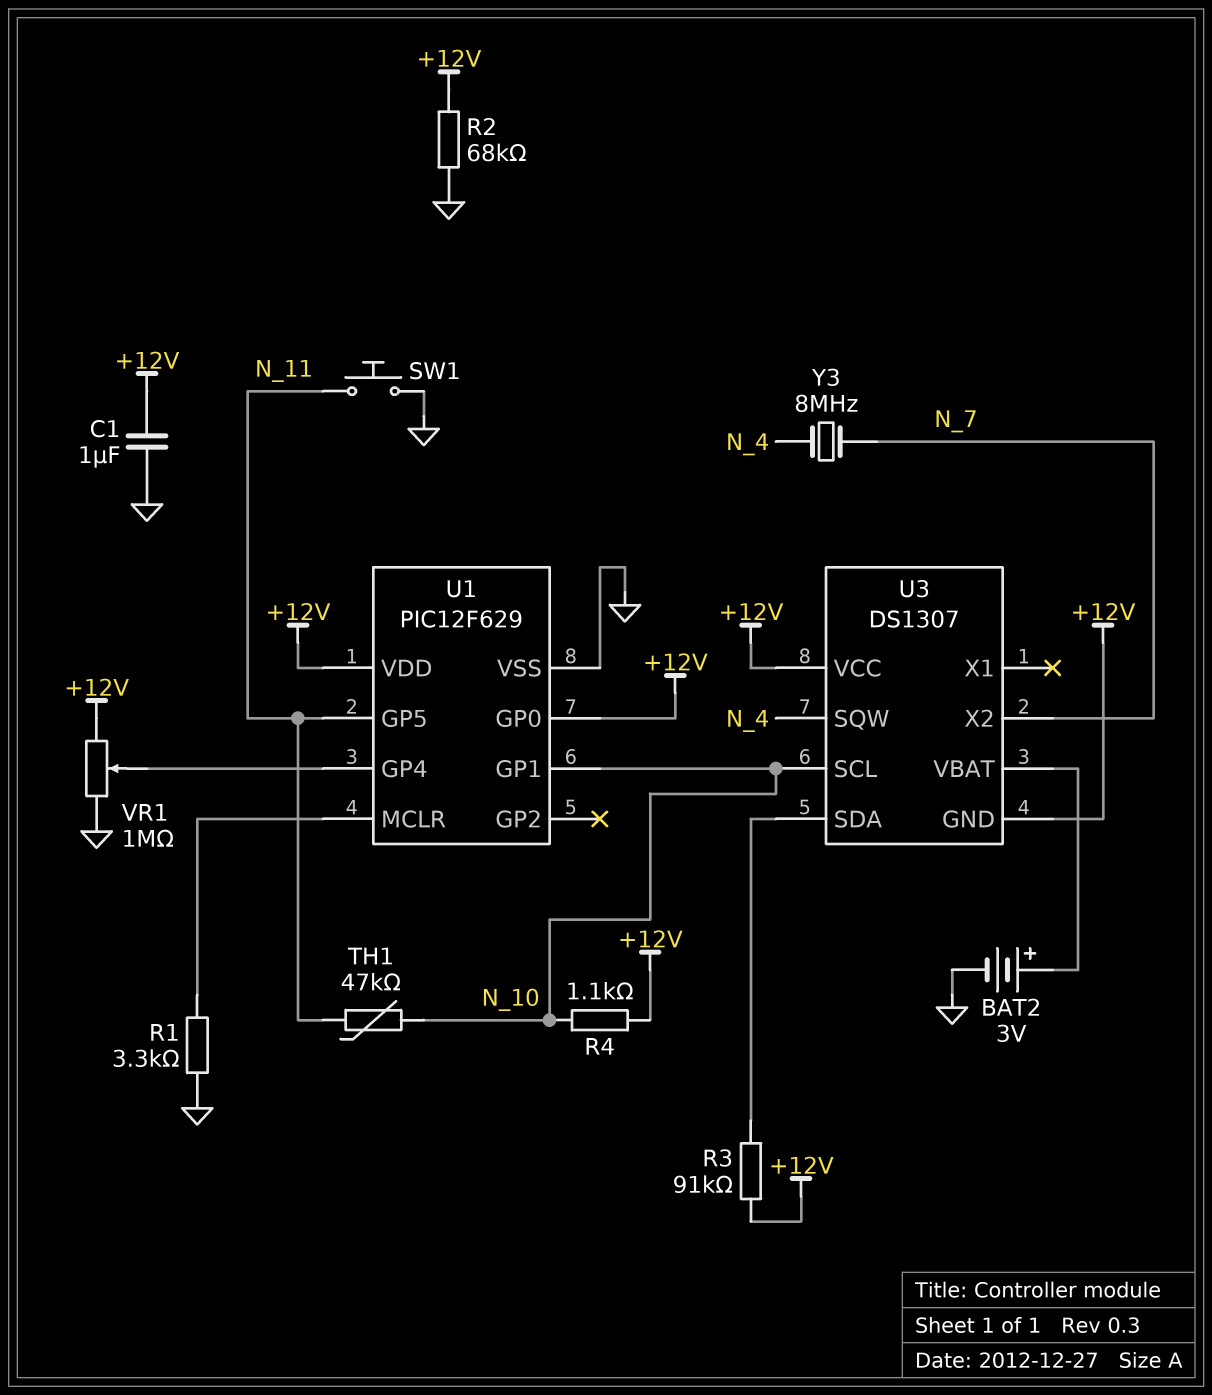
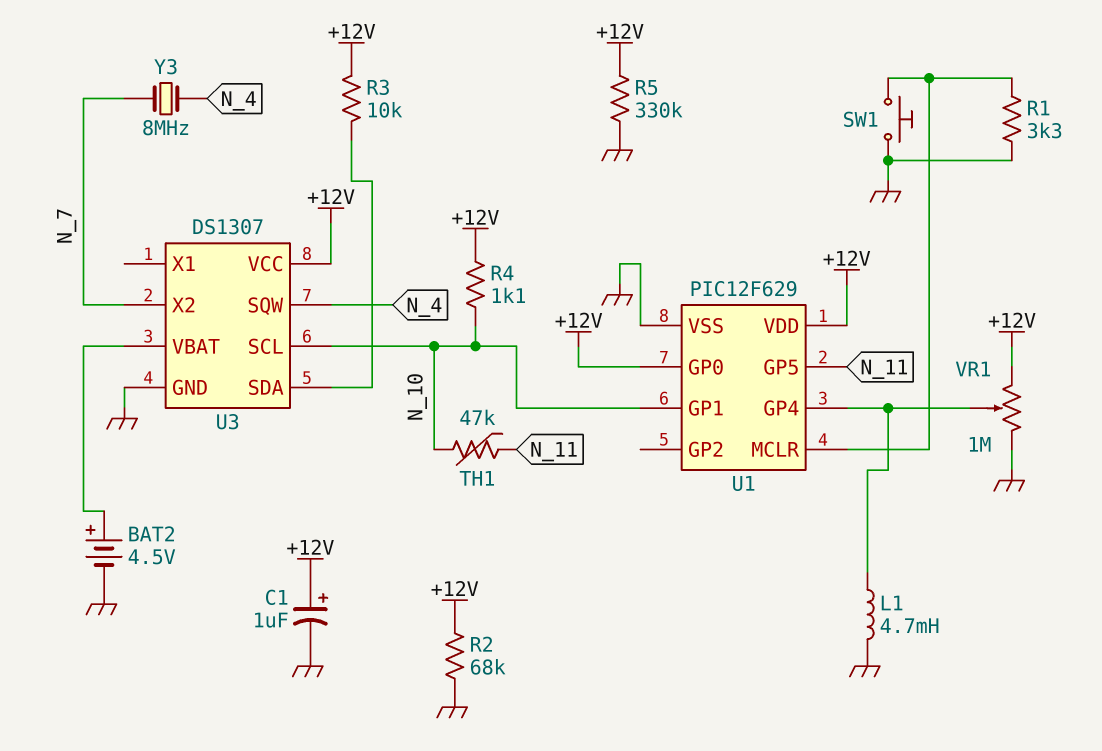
BAT2: 3V (plus U3/VBAT, minus GND) -> 4.5V (plus U3/VBAT, minus GND)
C1: 1uF (+12V, GND) -> 1uF (plus +12V, minus GND)
L1: none -> 4.7mH (GND, U1/GP4)
R3: 91k (+12V, U3/SDA) -> 10k (+12V, U3/SDA)
R5: none -> 330k (+12V, GND)
SW1: button (GND, N_11) -> button (GND, U1/MCLR)
U3 pin GND: +12V -> GND

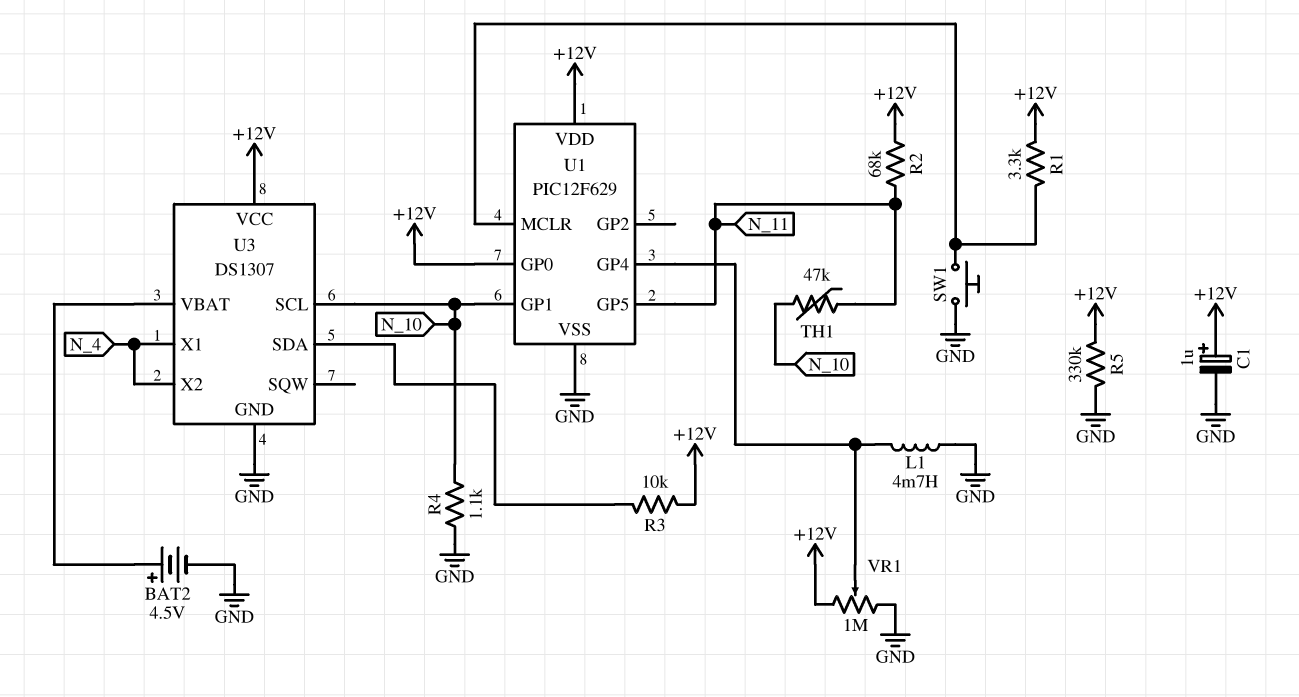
R1: 3.3k (GND, U1/MCLR) -> 3.3k (+12V, U1/MCLR)
R2: 68k (+12V, GND) -> 68k (+12V, N_11)
R4: 1.1k (+12V, N_10) -> 1.1k (GND, N_10)
U3 pin SQW: N_4 -> none
U3 pin X1: none -> N_4
U3 pin X2: N_7 -> N_4
Y3: 8MHz (N_4, N_7) -> none

